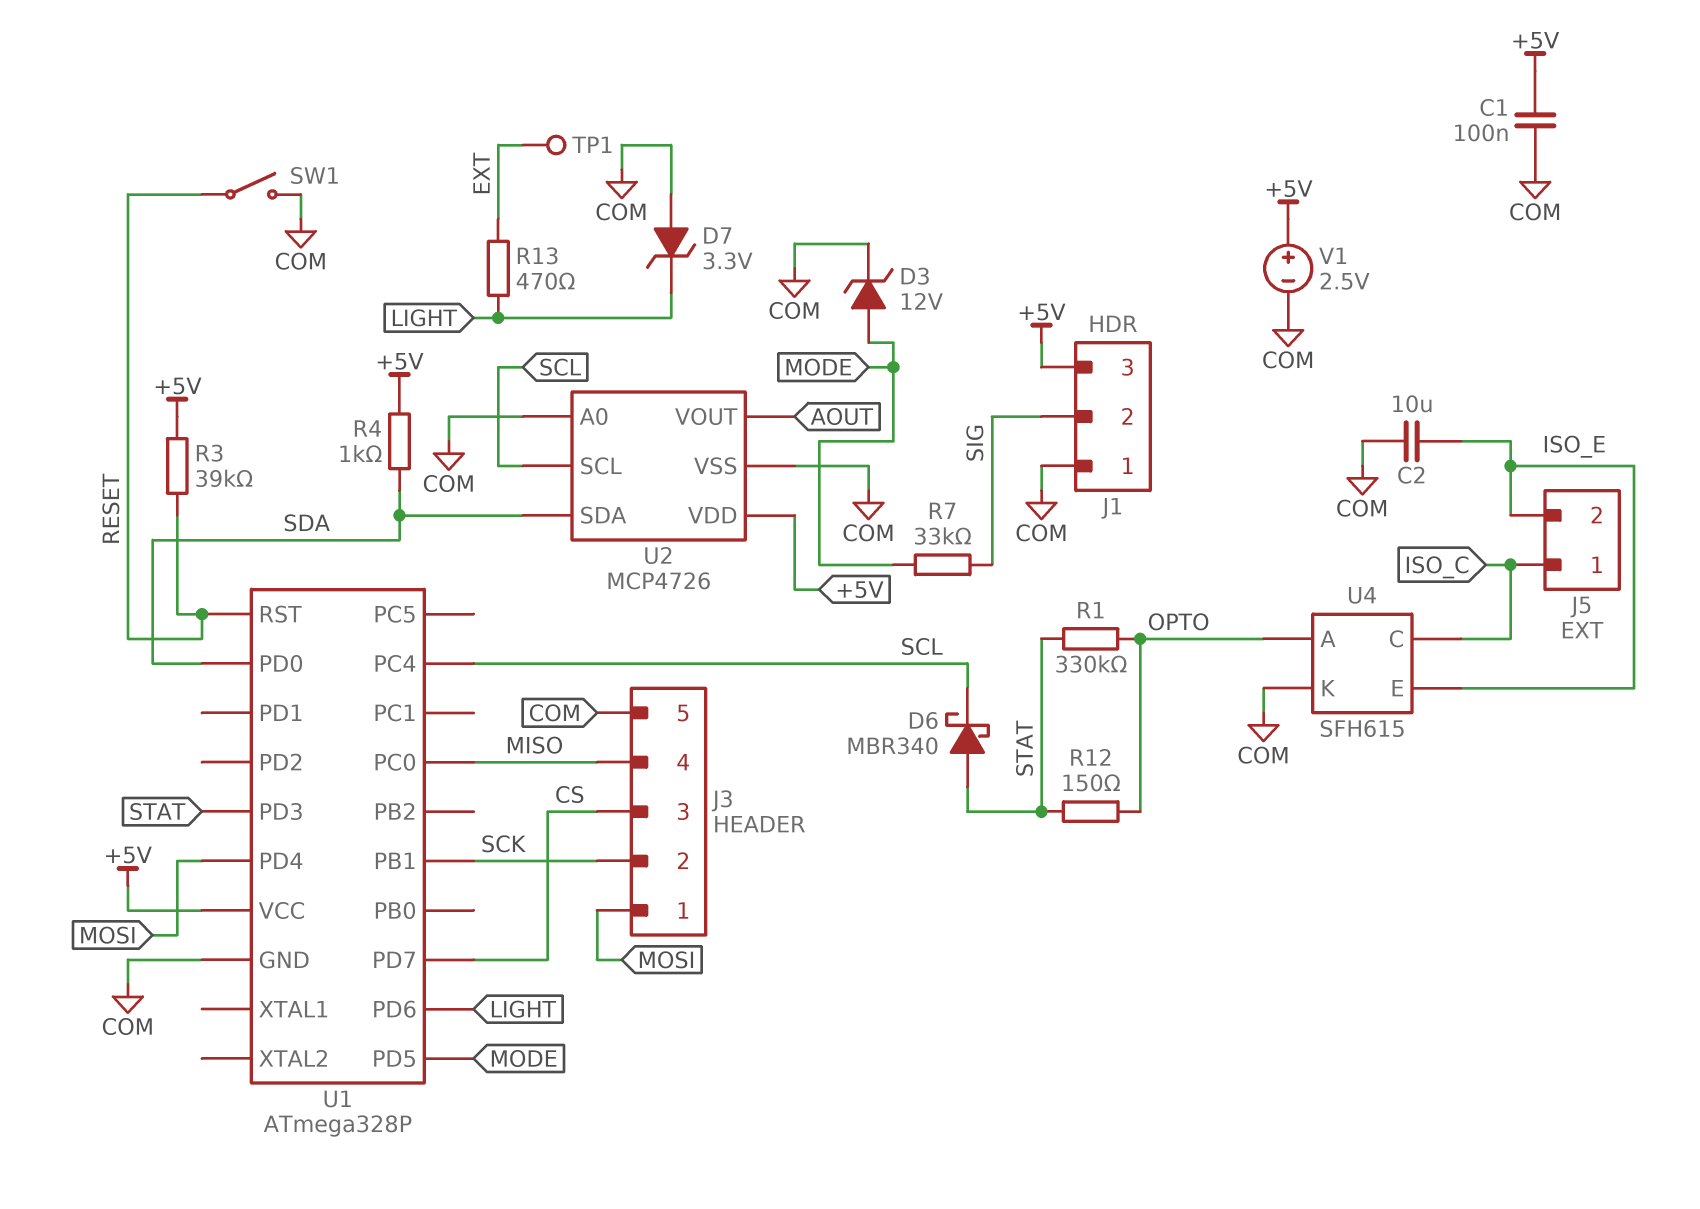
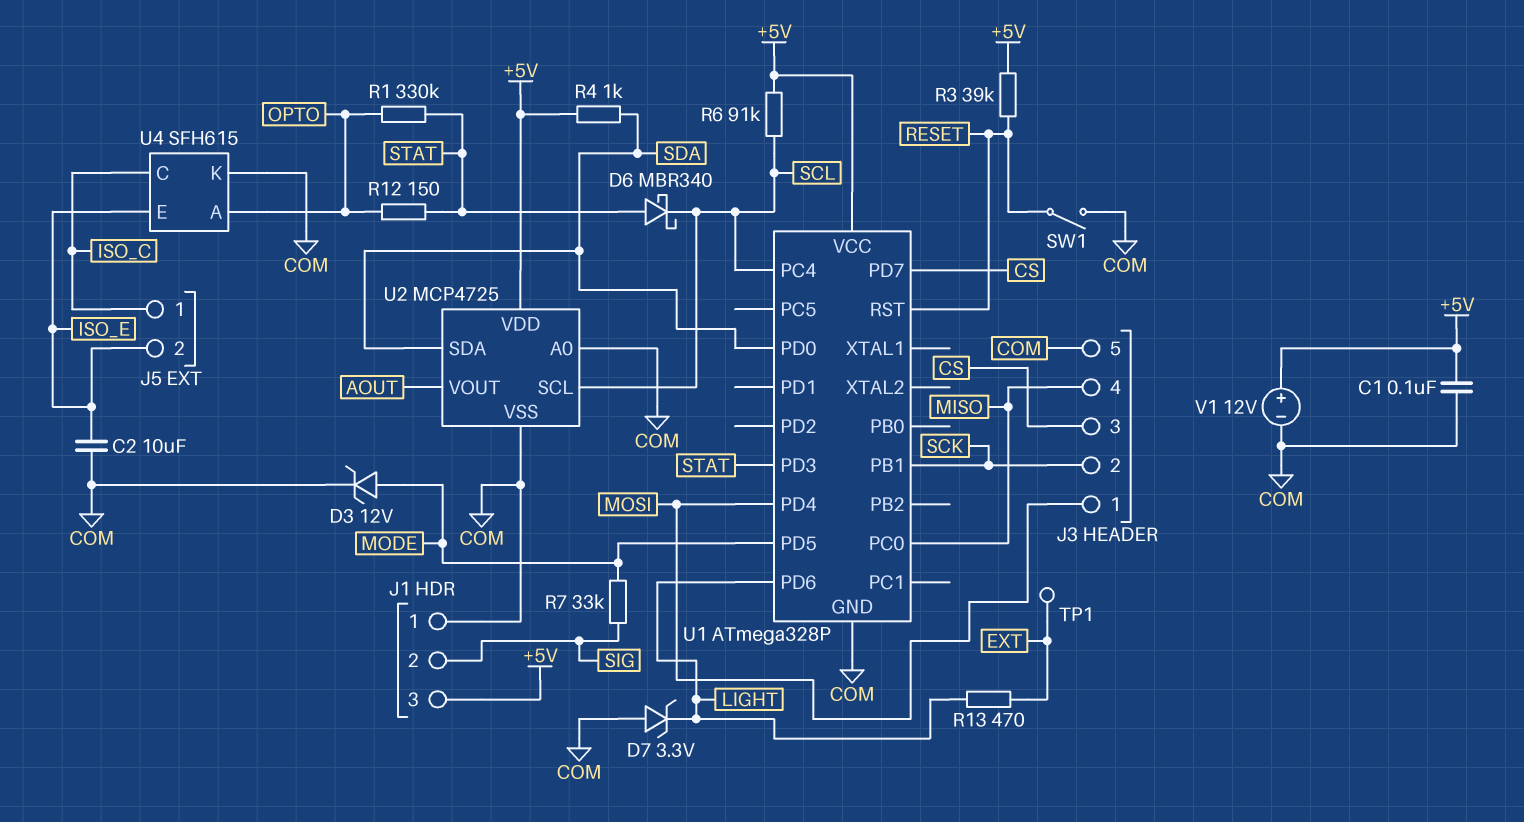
R6: none -> 91k (+5V, SCL)
U2: MCP4726 -> MCP4725
V1: 2.5V (plus +5V, minus COM) -> 12V (plus +5V, minus COM)

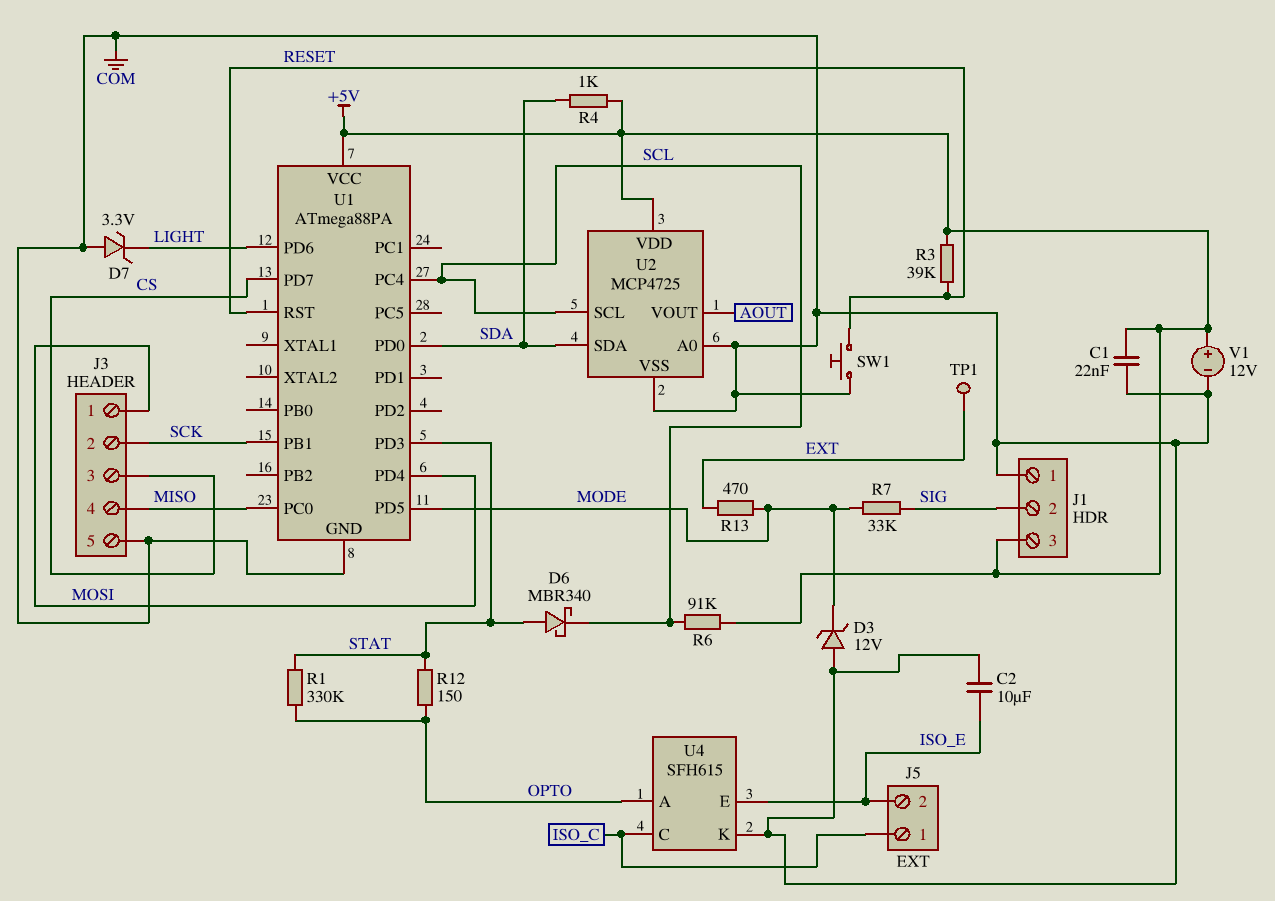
C1: 100nF (+5V, COM) -> 22nF (+5V, COM)
D3: zener 12V (A MODE, K COM) -> zener 12V (A COM, K MODE)
R13: 470 (EXT, LIGHT) -> 470 (EXT, MODE)
SW1: switch (COM, RESET) -> button (COM, RESET)
U1: ATmega328P -> ATmega88PA

